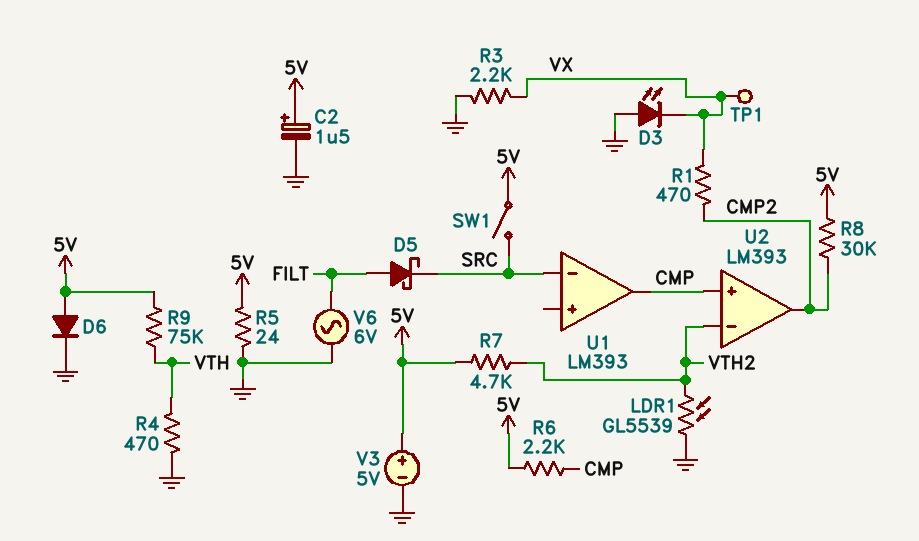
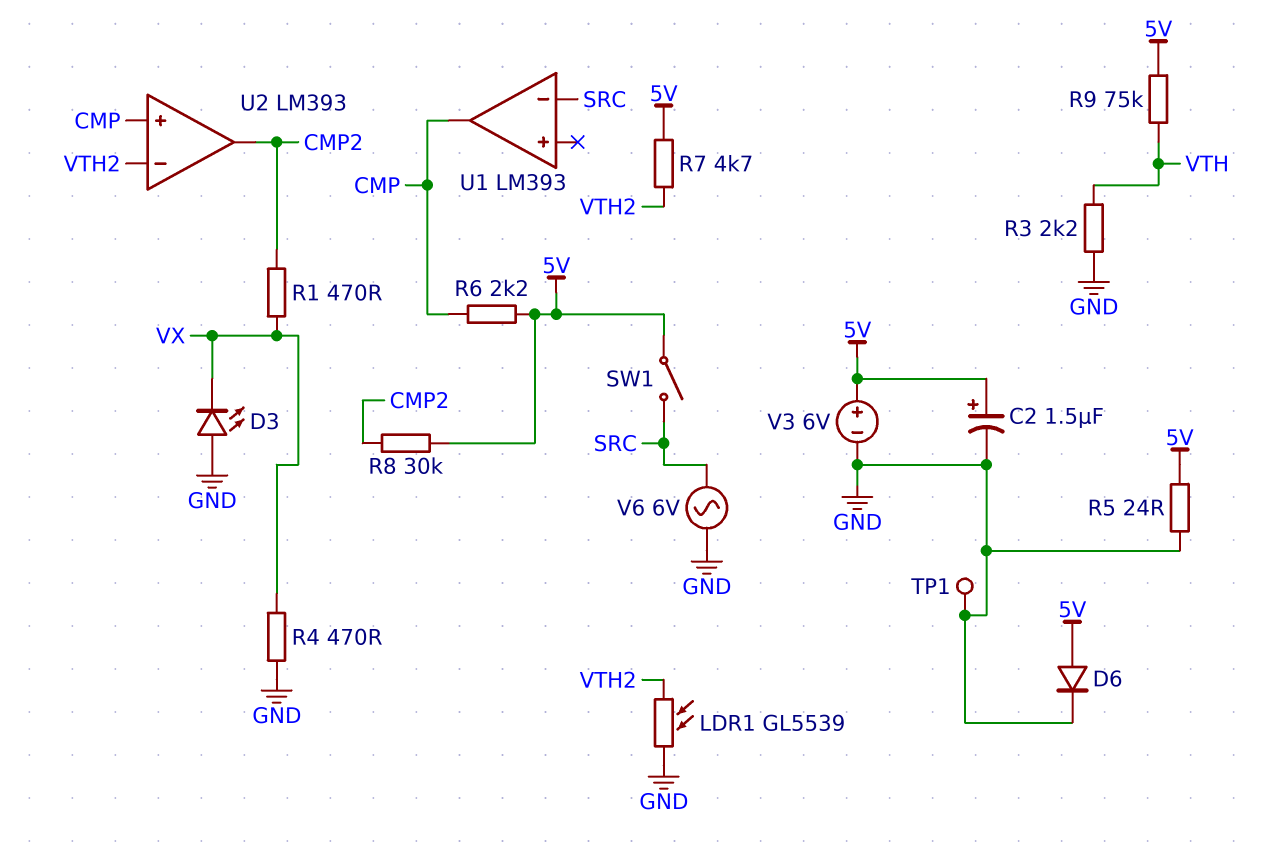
D5: schottky (A FILT, K SRC) -> none
R3: 2.2k (GND, VX) -> 2.2k (GND, VTH)
R4: 470 (GND, VTH) -> 470 (GND, VX)
TP1: test point (VX) -> test point (GND)
V3: 5V (plus 5V, minus GND) -> 6V (plus 5V, minus GND)
V6: AC 6V (FILT, GND) -> AC 6V (GND, SRC)

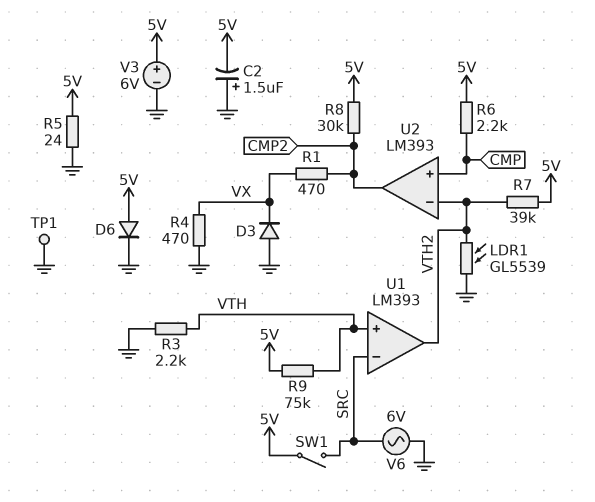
C2: 1.5uF (plus 5V, minus GND) -> 1.5uF (plus GND, minus 5V)
D3: LED (A GND, K VX) -> diode (A GND, K VX)
R7: 4.7k (5V, VTH2) -> 39k (5V, VTH2)
U1 pin in+: none -> VTH
U1 pin out: CMP -> VTH2

